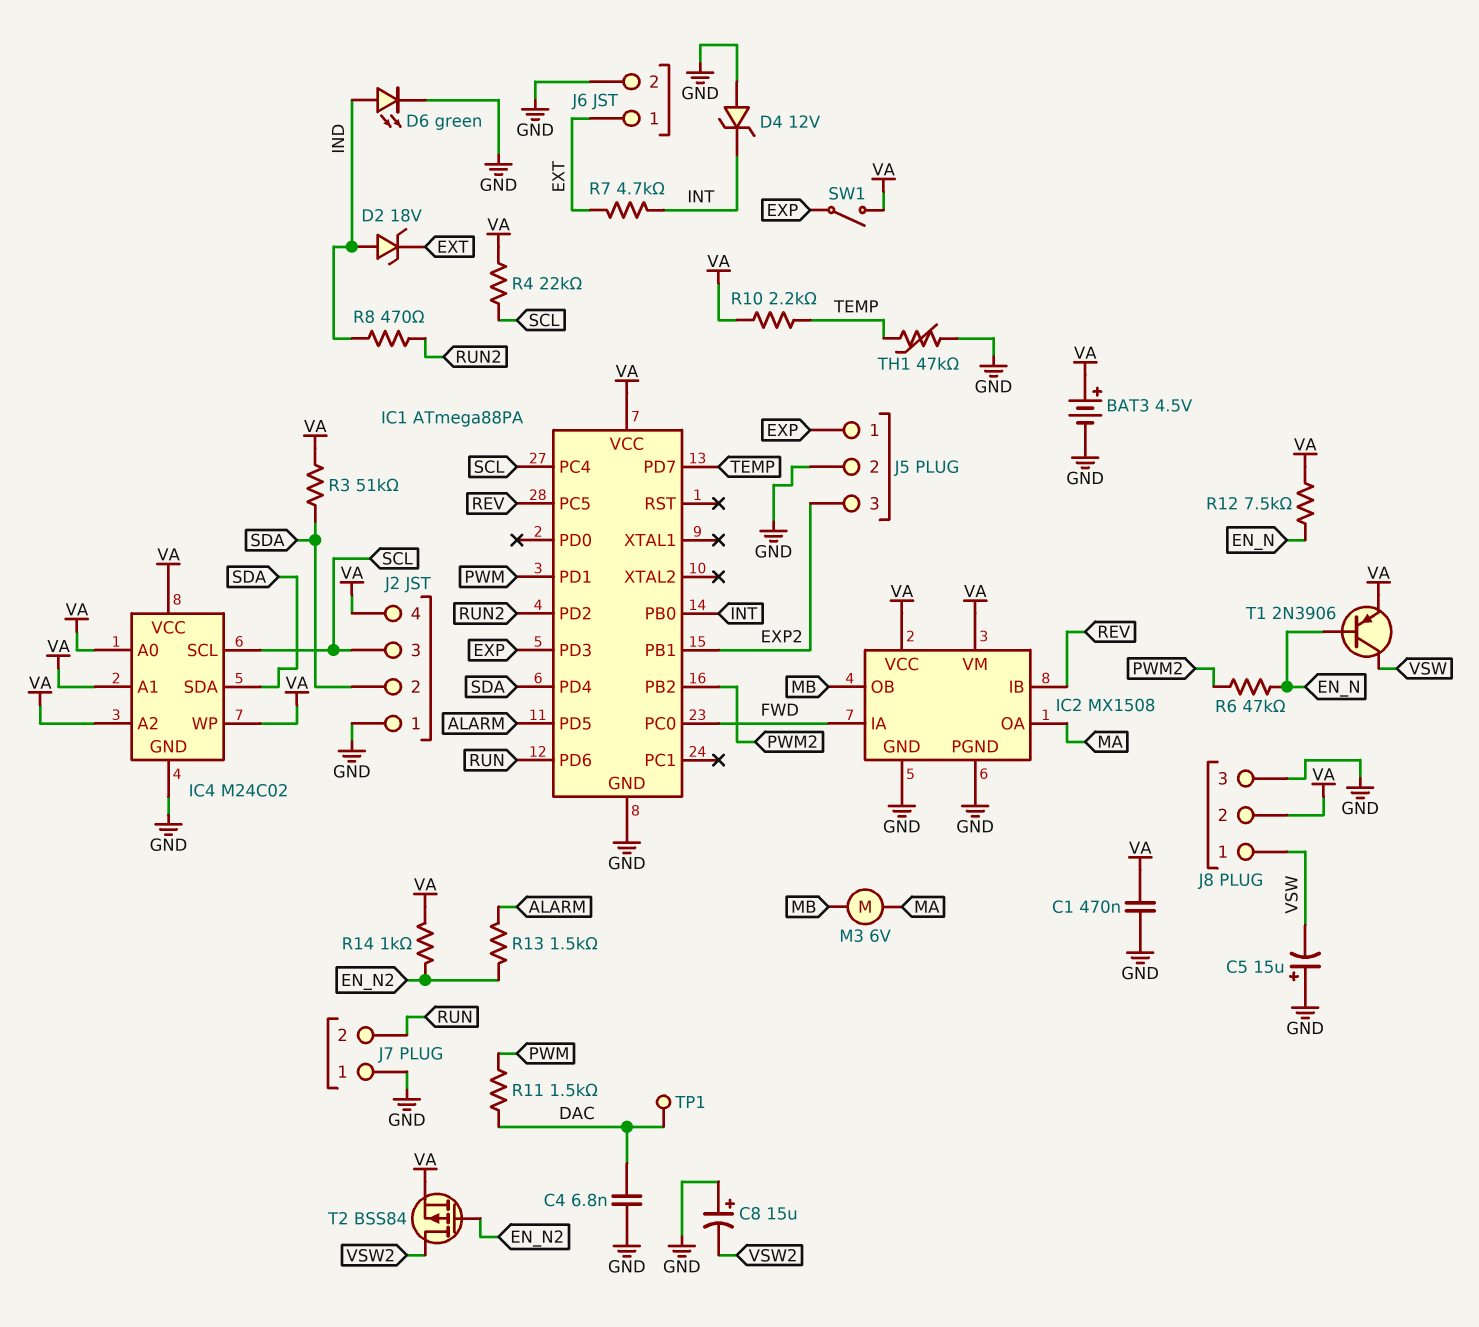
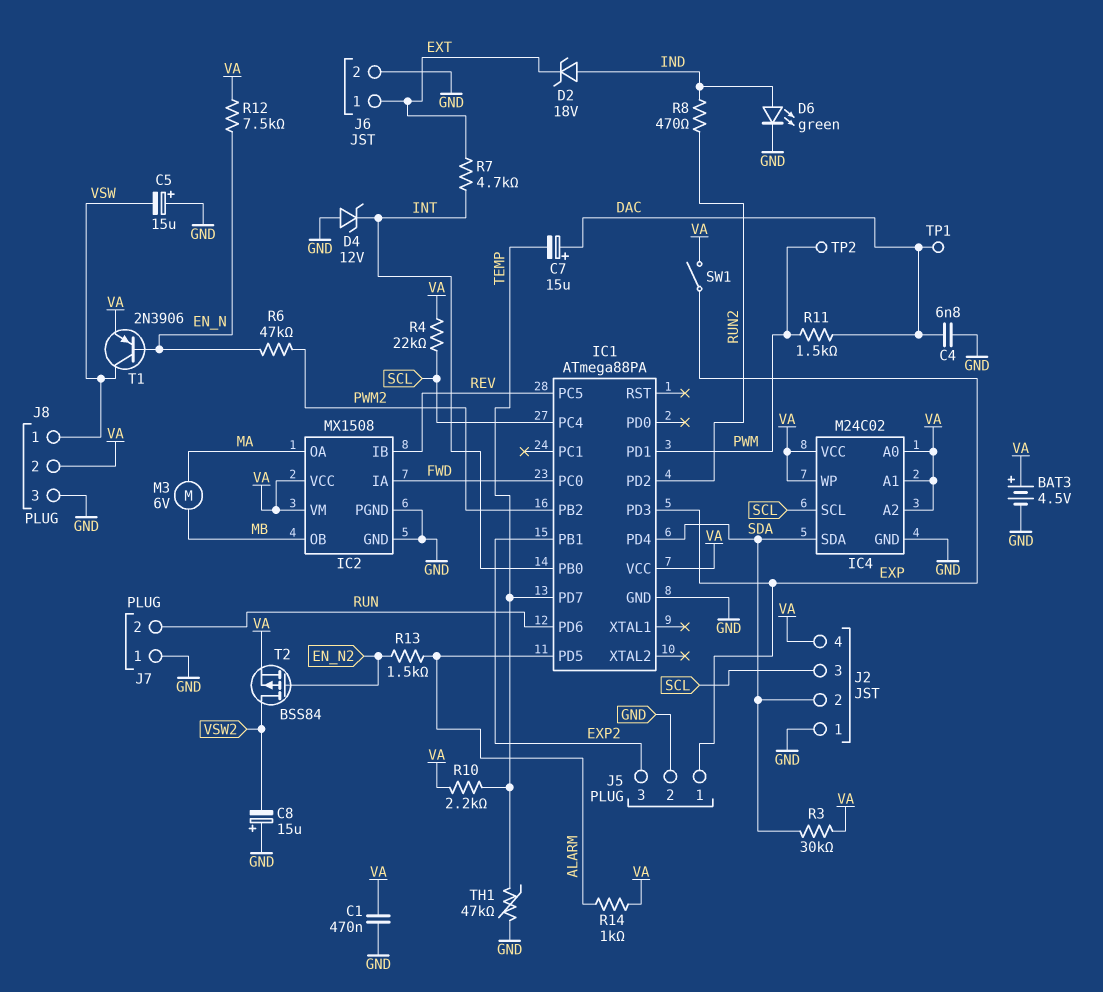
C7: none -> 15uF (plus DAC, minus TEMP)
R3: 51k (SDA, VA) -> 30k (SDA, VA)
R14: 1k (EN_N2, VA) -> 1k (ALARM, VA)
TP2: none -> test point (PWM)

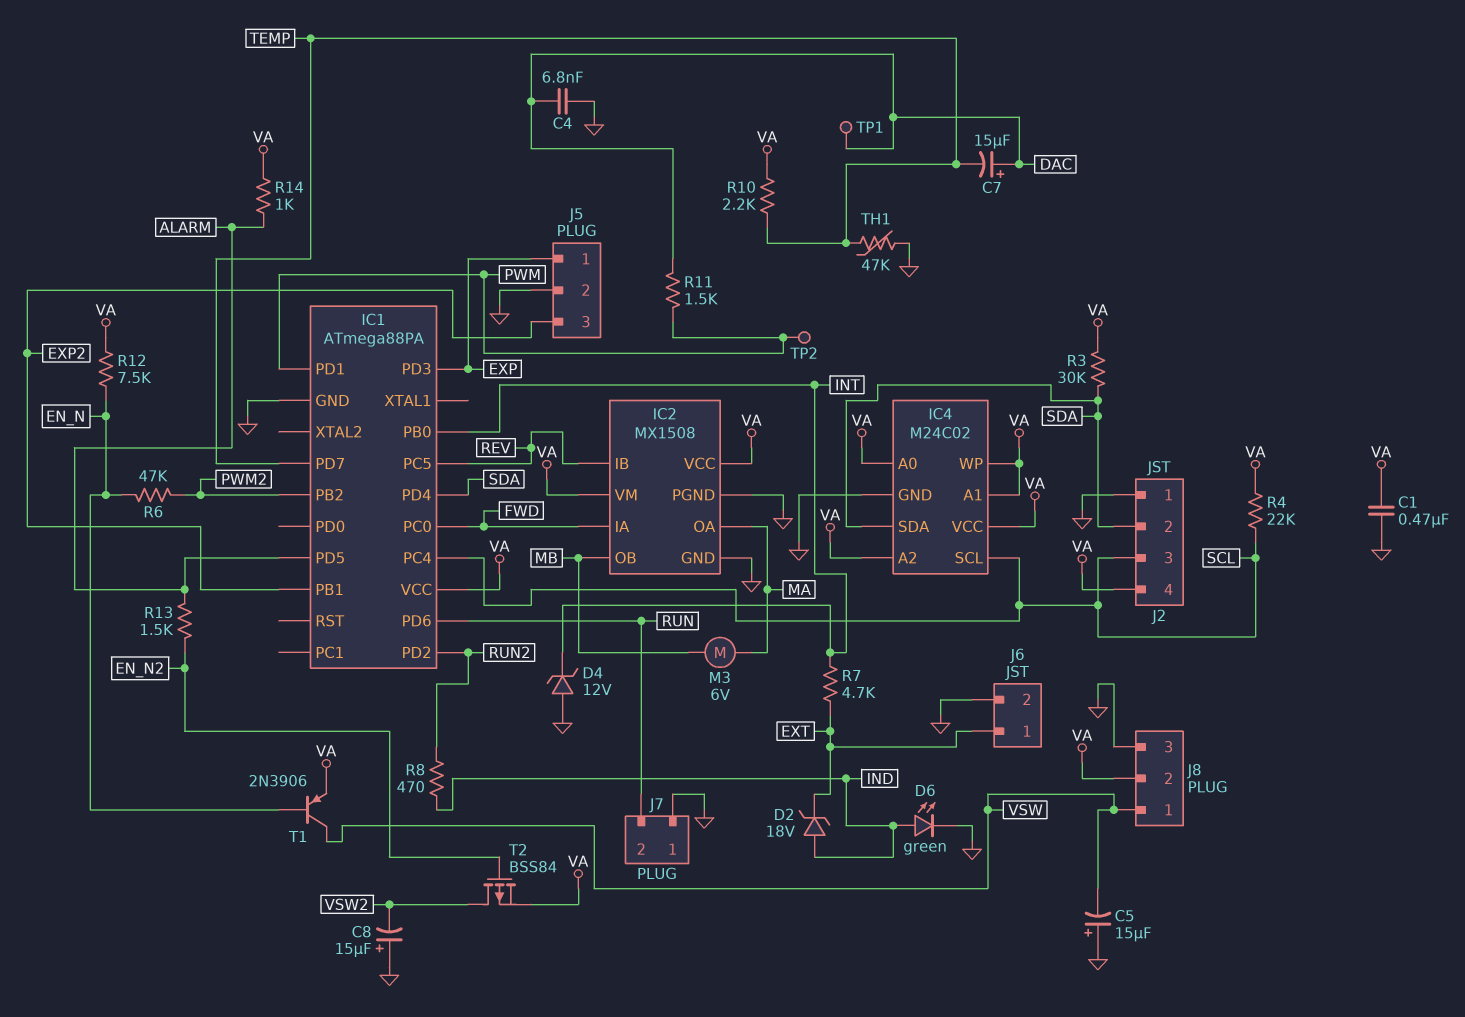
BAT3: 4.5V (plus VA, minus GND) -> none
SW1: switch (EXP, VA) -> none

